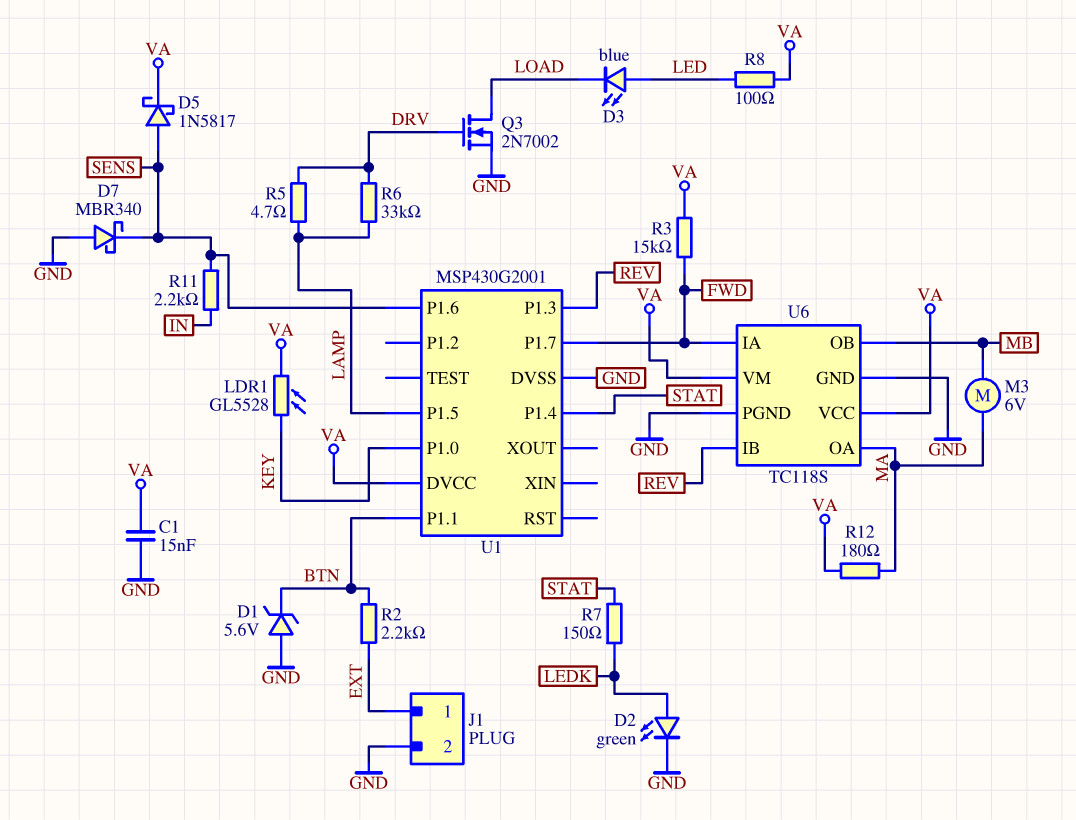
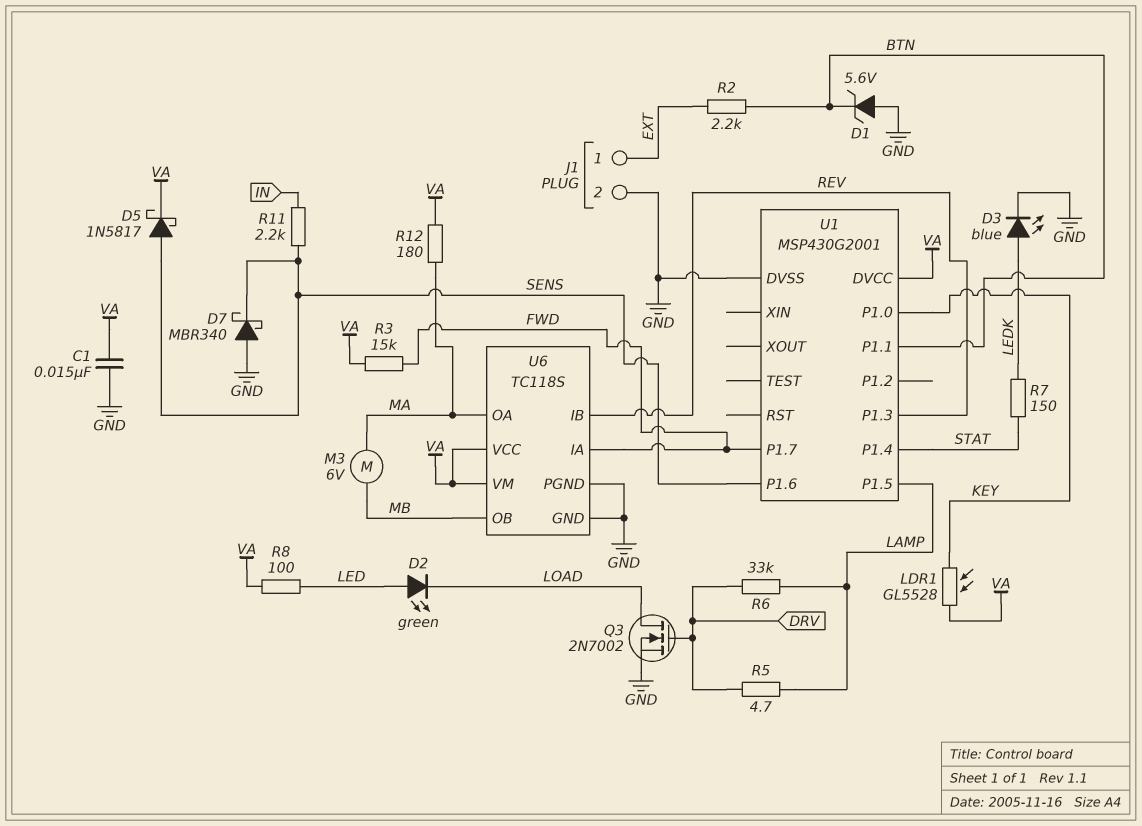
D2: LED green (A LEDK, K GND) -> LED green (A LED, K LOAD)
D3: LED blue (A LED, K LOAD) -> LED blue (A LEDK, K GND)

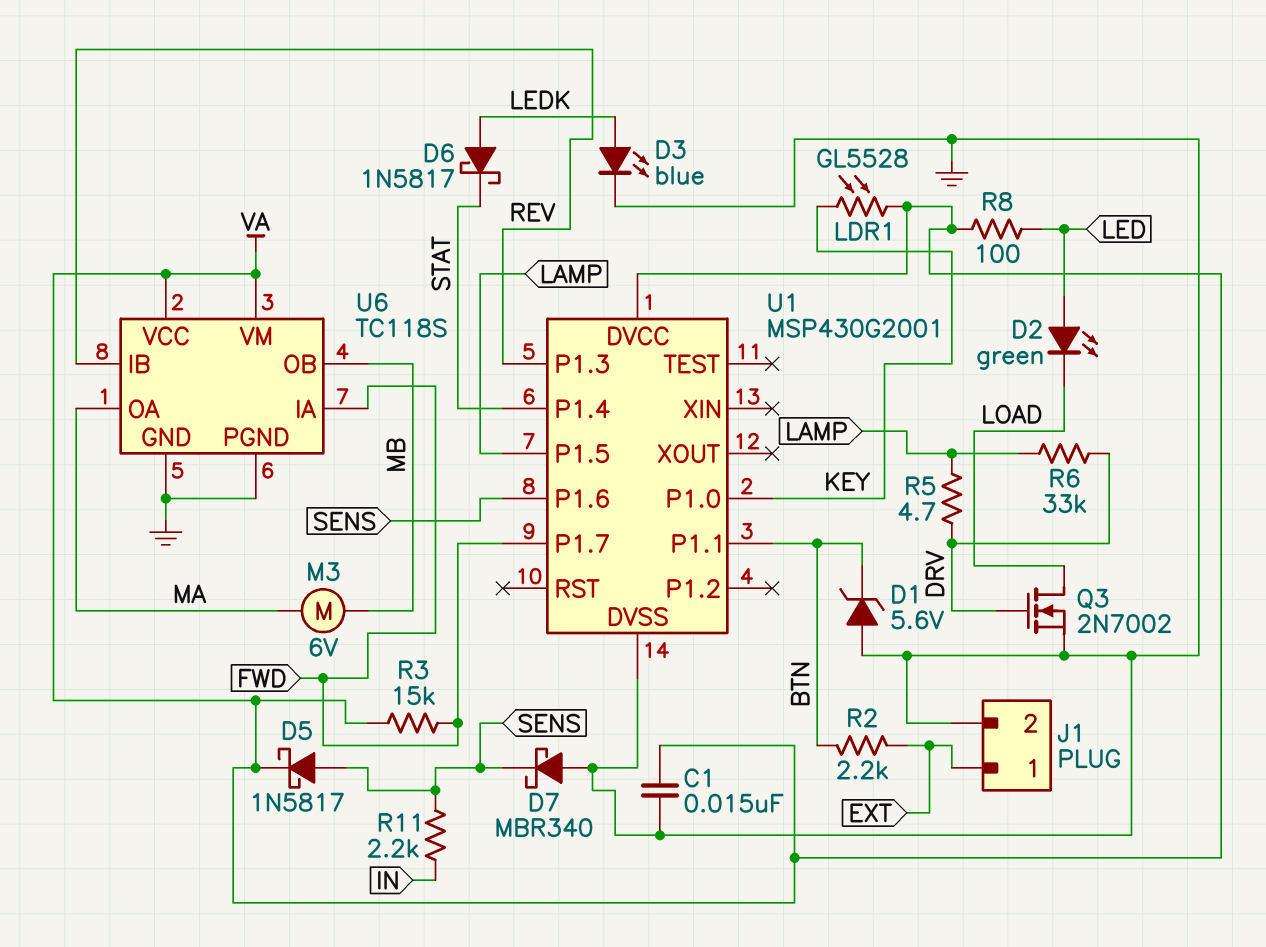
D6: none -> schottky 1N5817 (A LEDK, K STAT)
R7: 150 (LEDK, STAT) -> none
R12: 180 (MA, VA) -> none

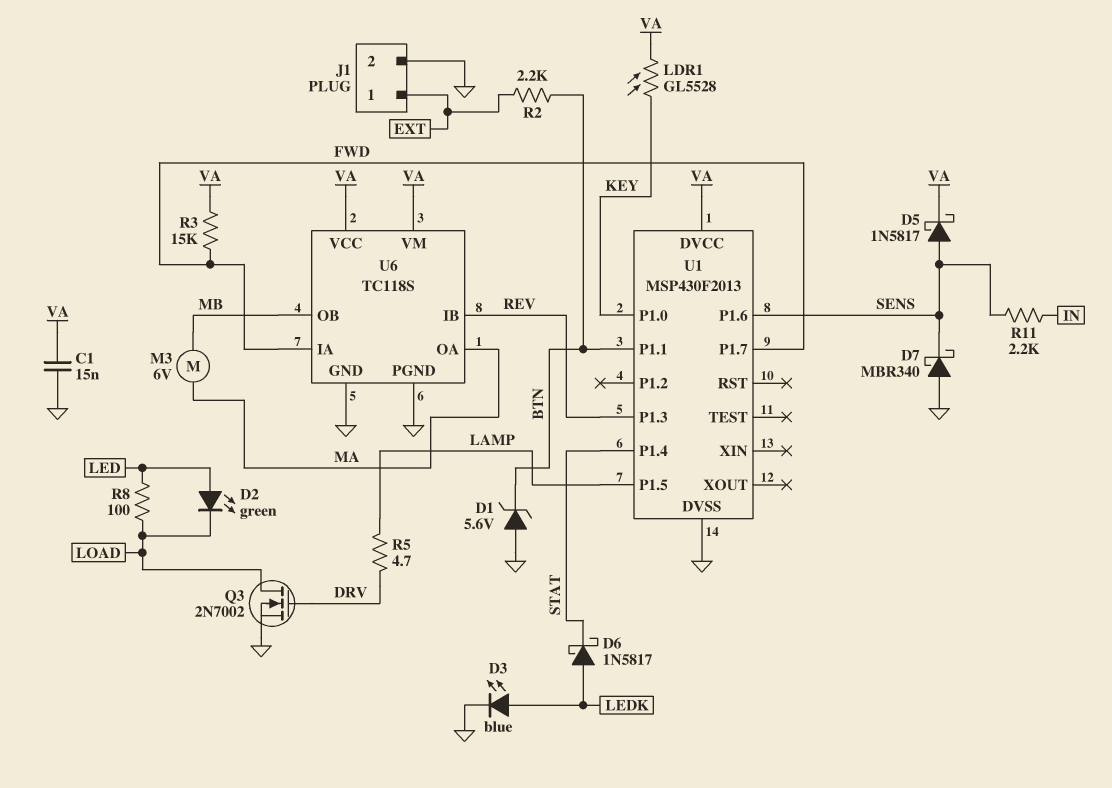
R6: 33k (DRV, LAMP) -> none
R8: 100 (LED, VA) -> 100 (LED, LOAD)
U1: MSP430G2001 -> MSP430F2013

